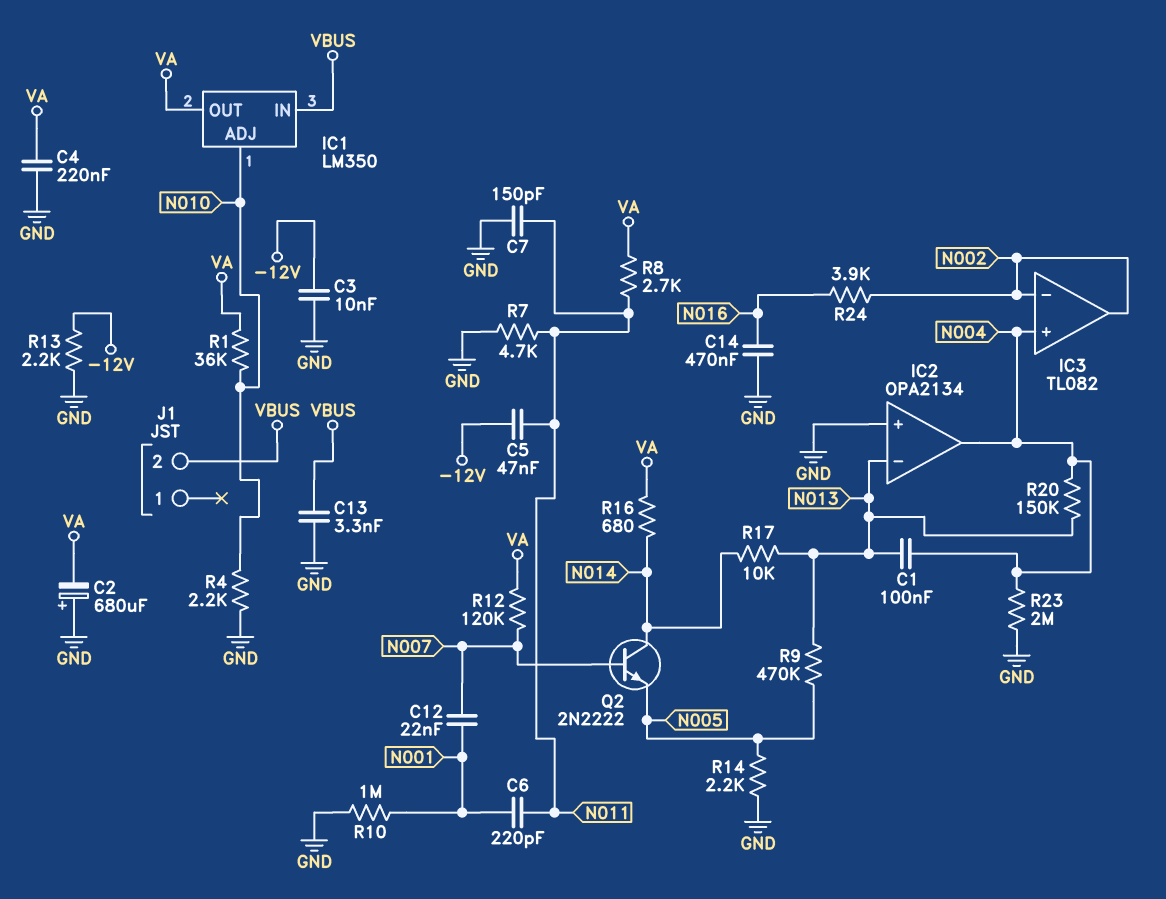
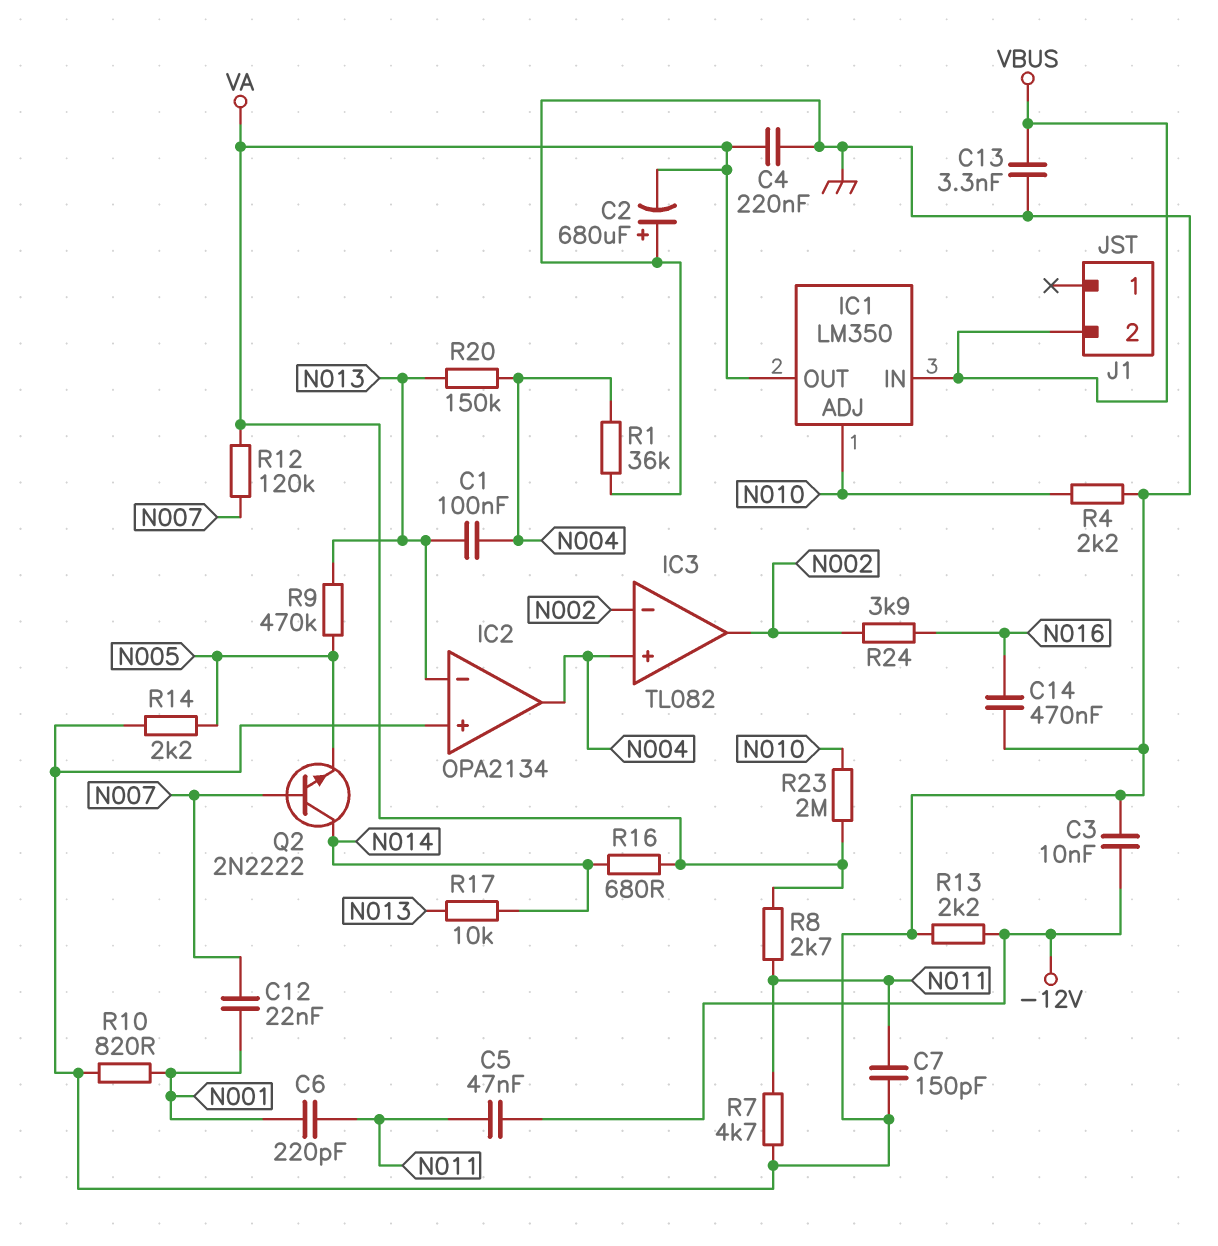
R1: 36k (N010, VA) -> 36k (GND, N004)
R10: 1M (GND, N001) -> 820 (GND, N001)
R23: 2M (GND, N004) -> 2M (N010, VA)

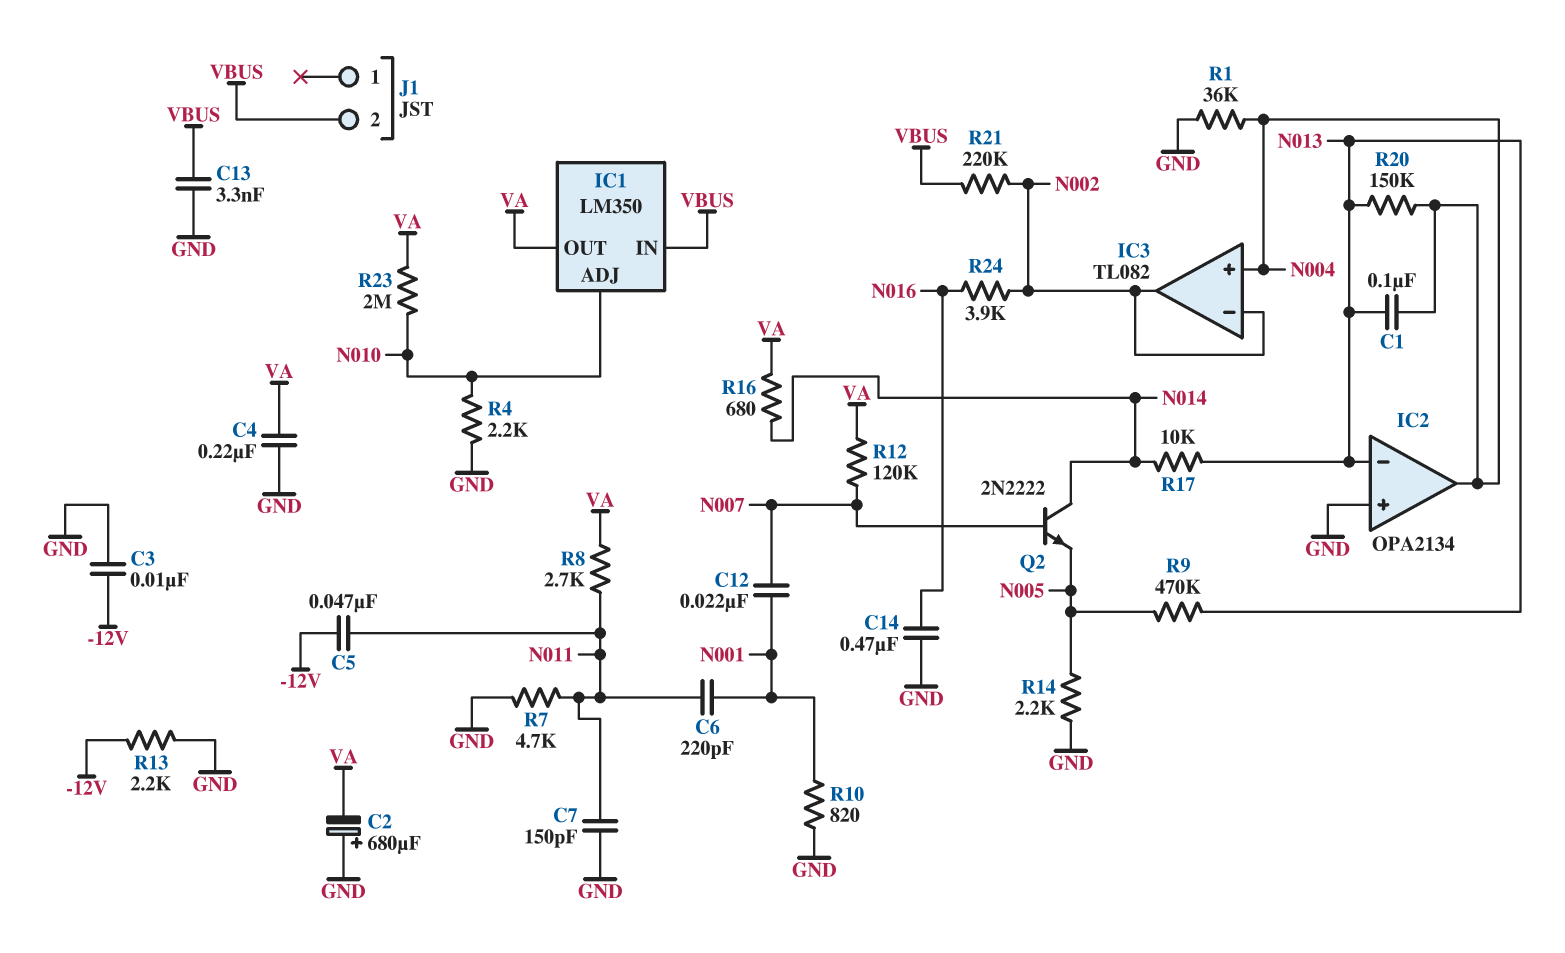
R21: none -> 220k (N002, VBUS)

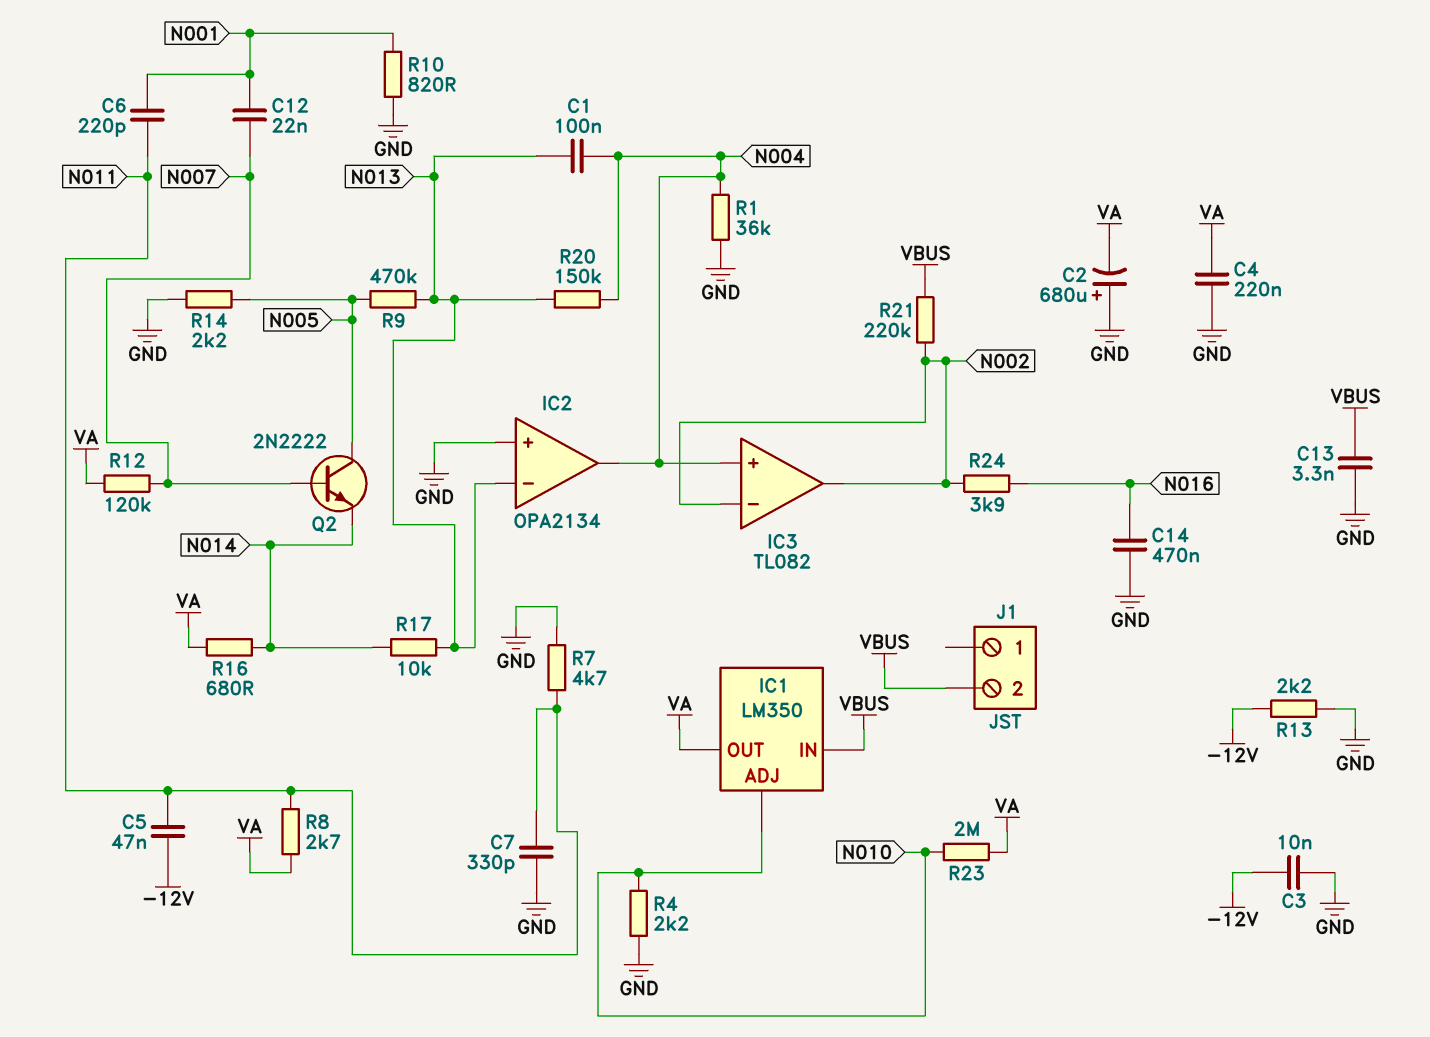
C7: 150pF (GND, N011) -> 330pF (GND, N011)
Q2: NPN 2N2222 (B N007, C N014, E N005) -> NPN 2N2222 (B N007, C N005, E N014)

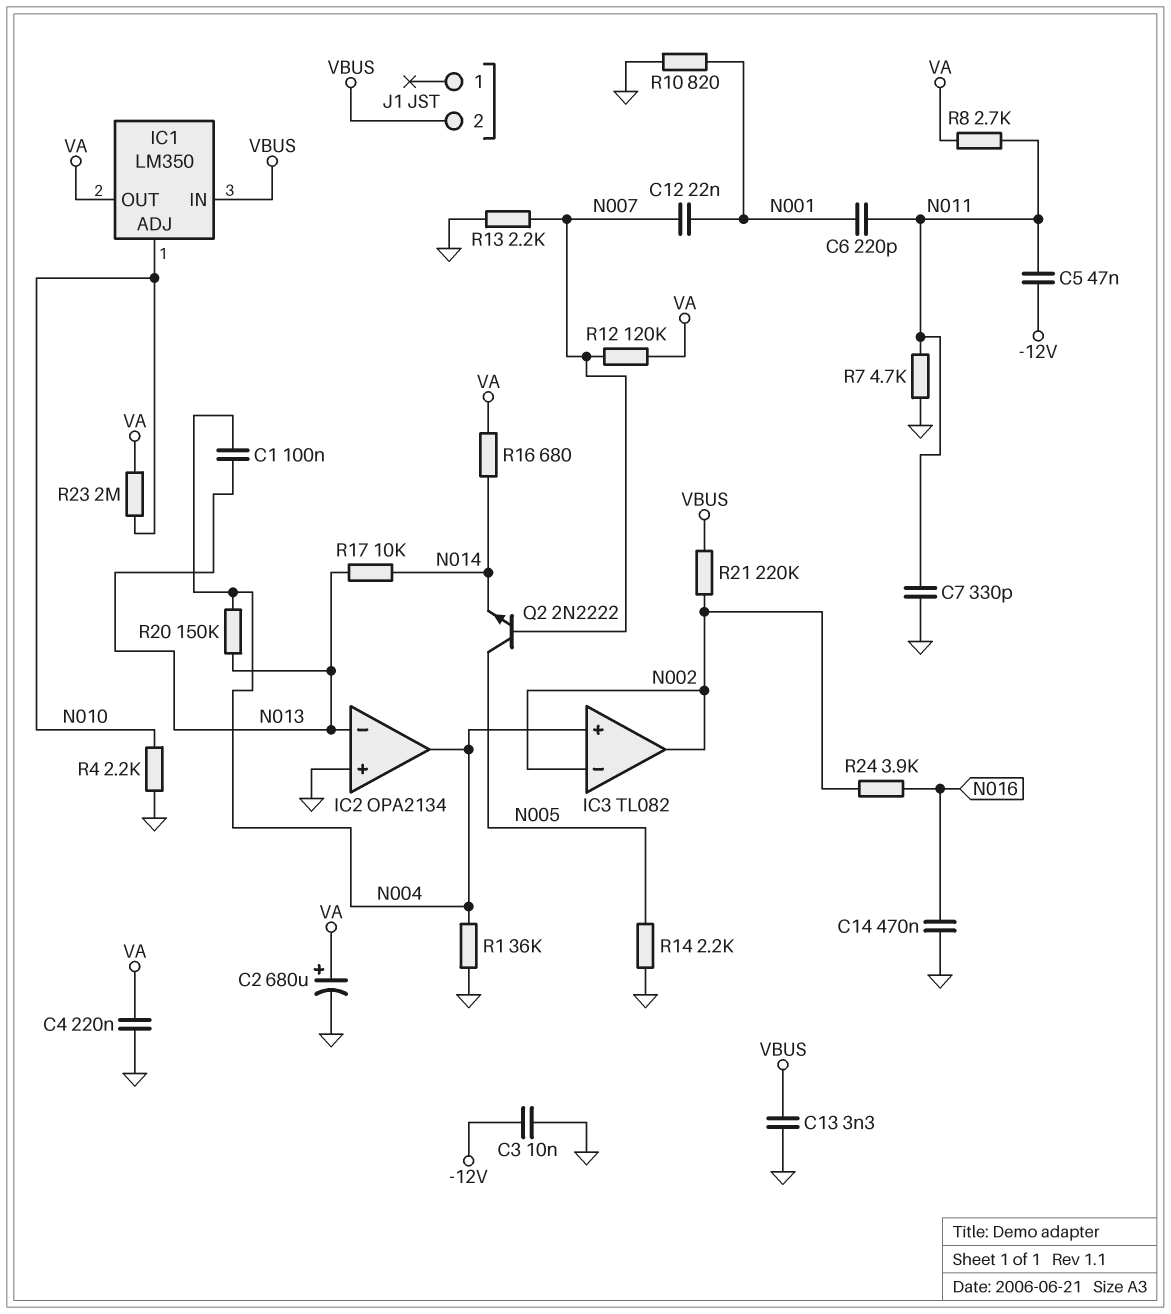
C2: 680uF (plus GND, minus VA) -> 680uF (plus VA, minus GND)
R9: 470k (N005, N013) -> none
R13: 2.2k (-12V, GND) -> 2.2k (GND, N007)

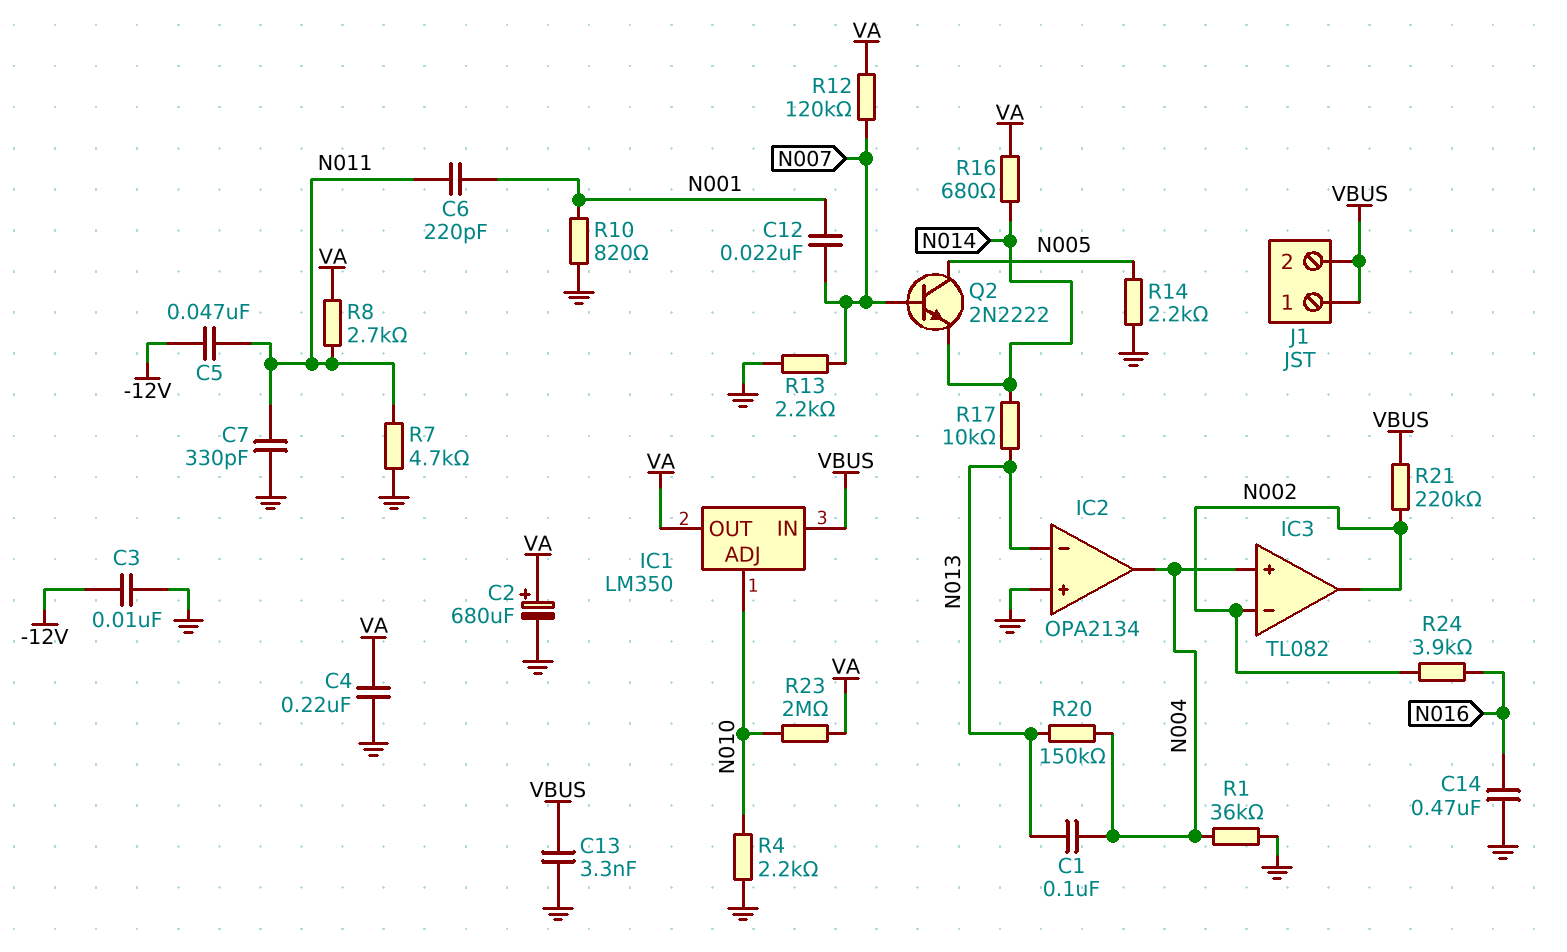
J1 pin 1: none -> VBUS

